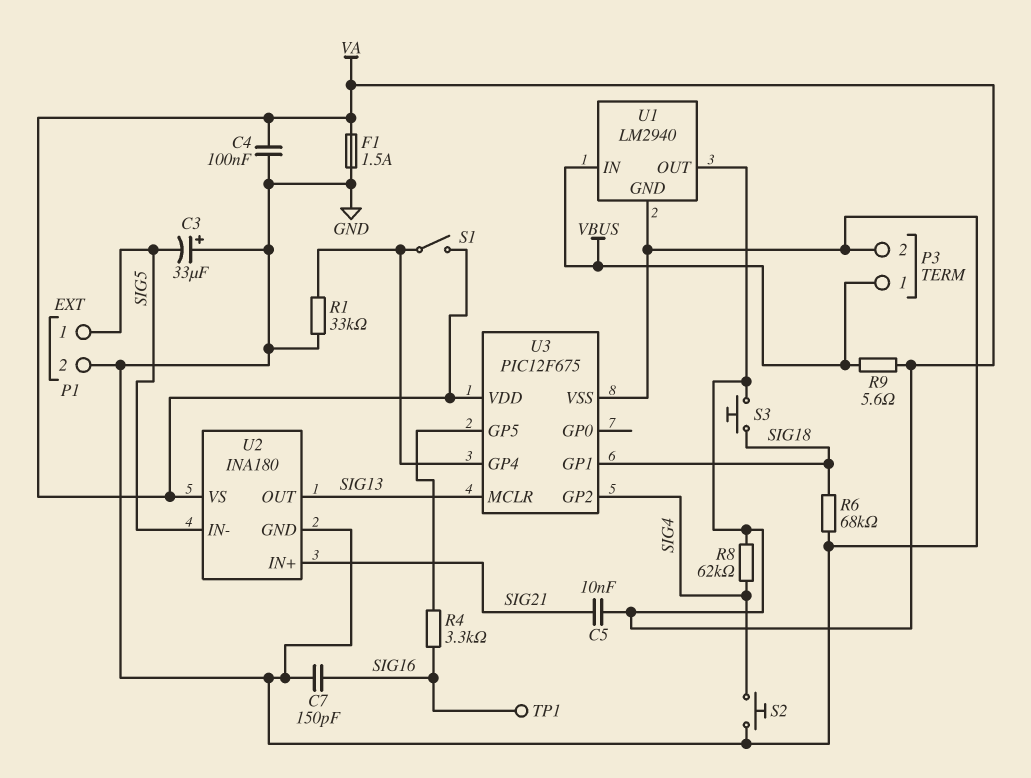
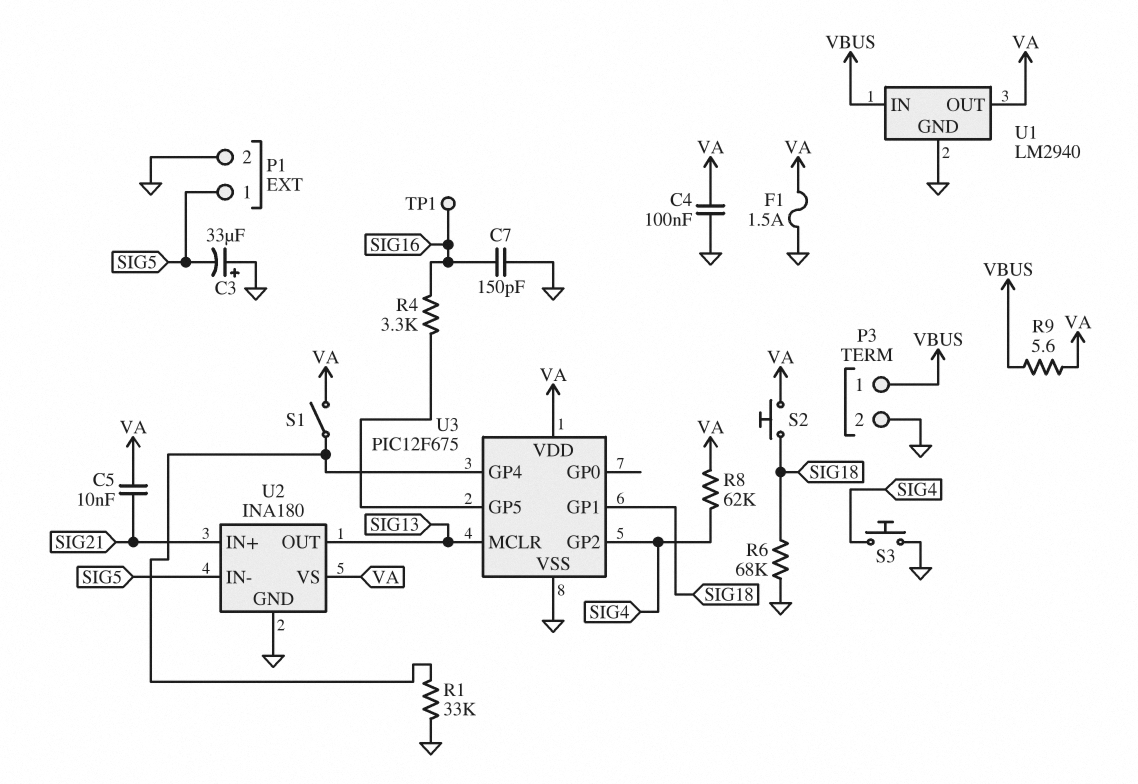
S2: button (GND, SIG4) -> button (SIG18, VA)
S3: button (SIG18, VA) -> button (GND, SIG4)

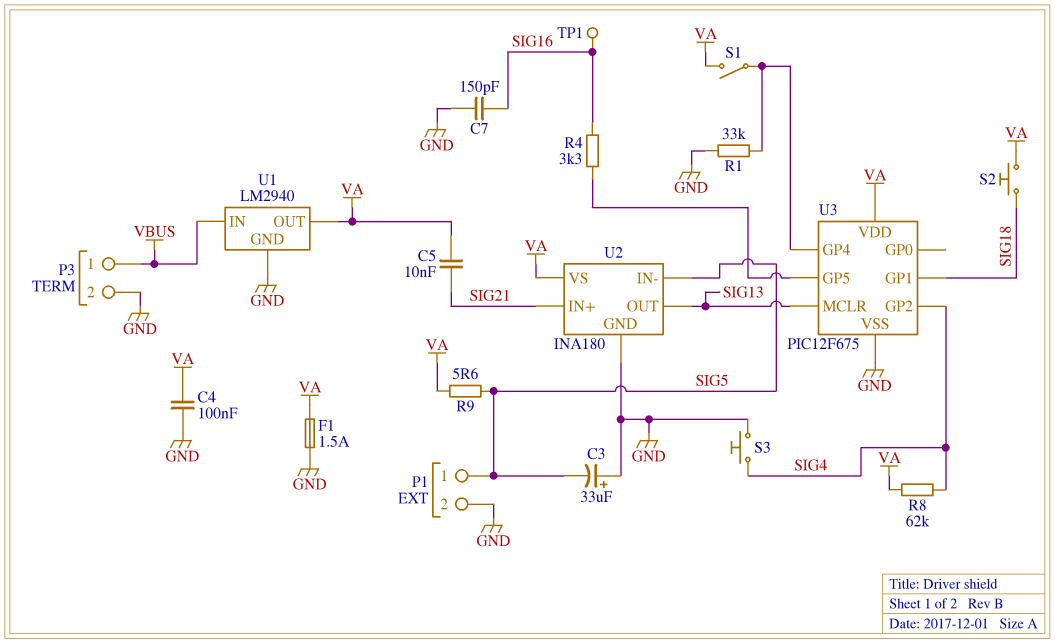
R6: 68k (GND, SIG18) -> none
R9: 5.6 (VA, VBUS) -> 5.6 (SIG5, VA)

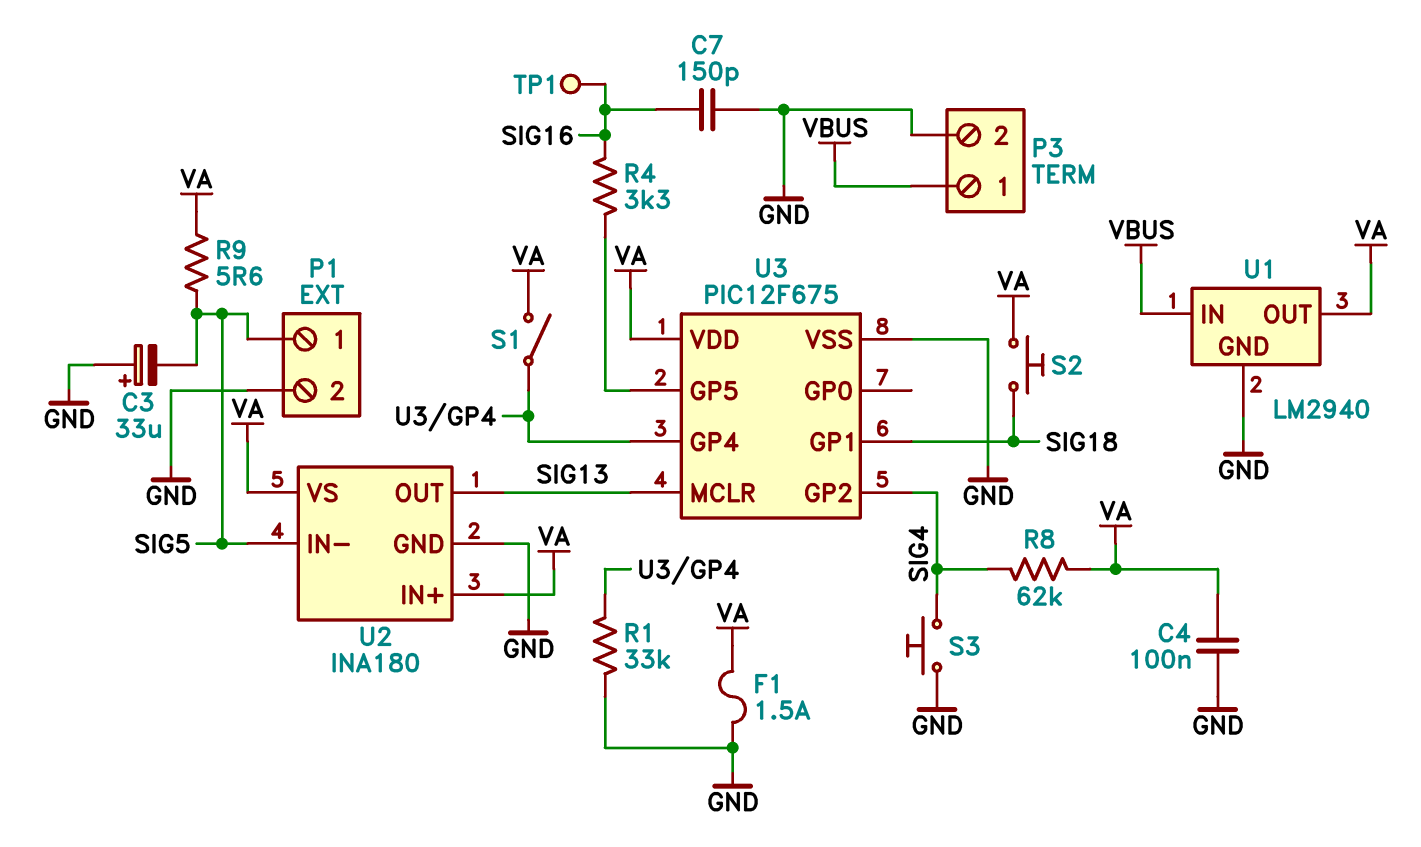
C5: 10nF (SIG21, VA) -> none
U2 pin IN+: SIG21 -> VA

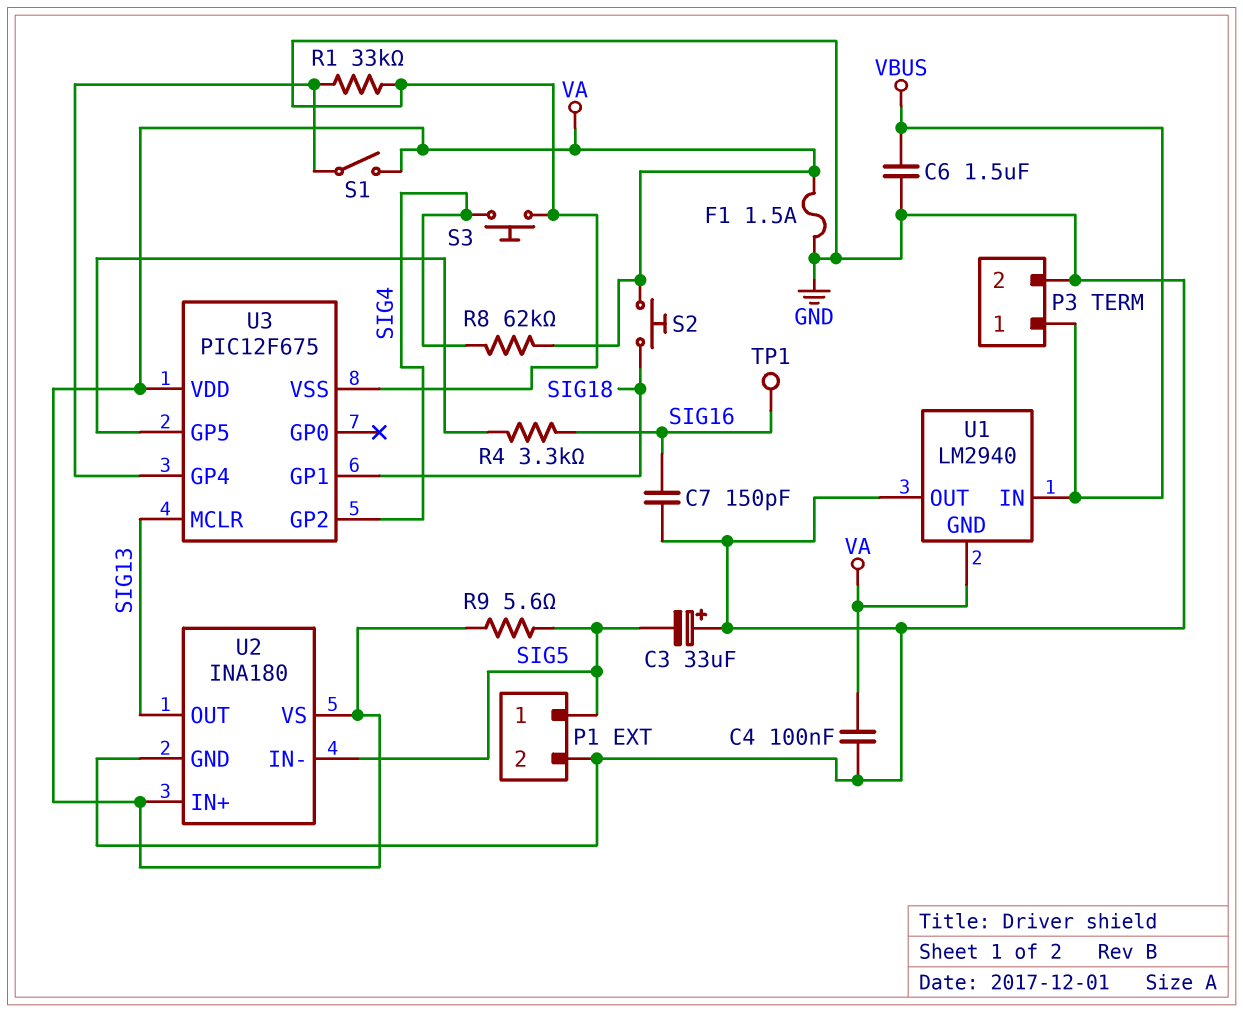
C6: none -> 1.5uF (GND, VBUS)
U1 pin GND: GND -> VA
U1 pin OUT: VA -> GND

